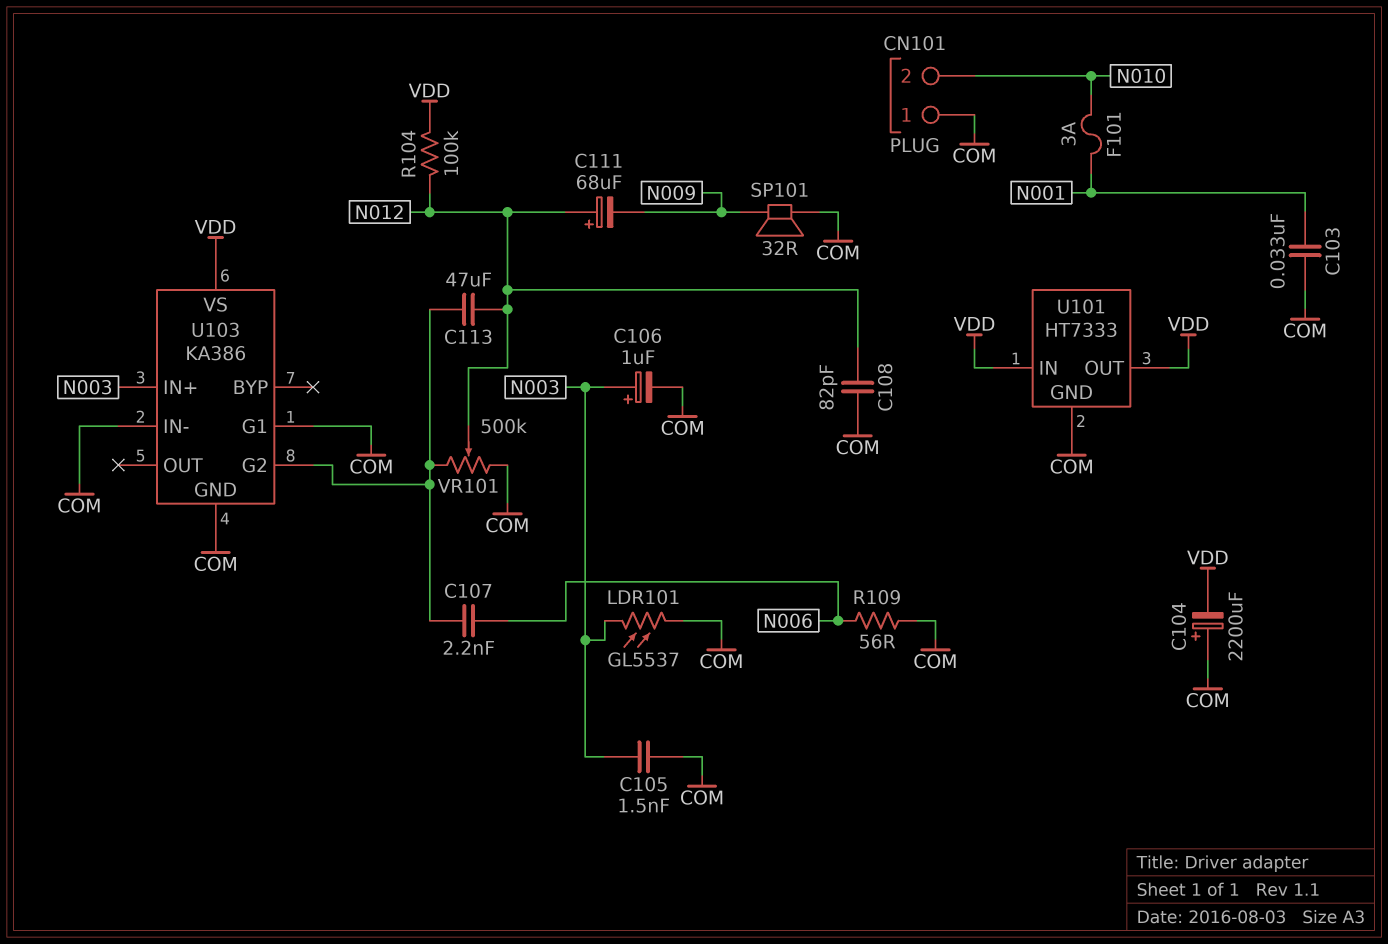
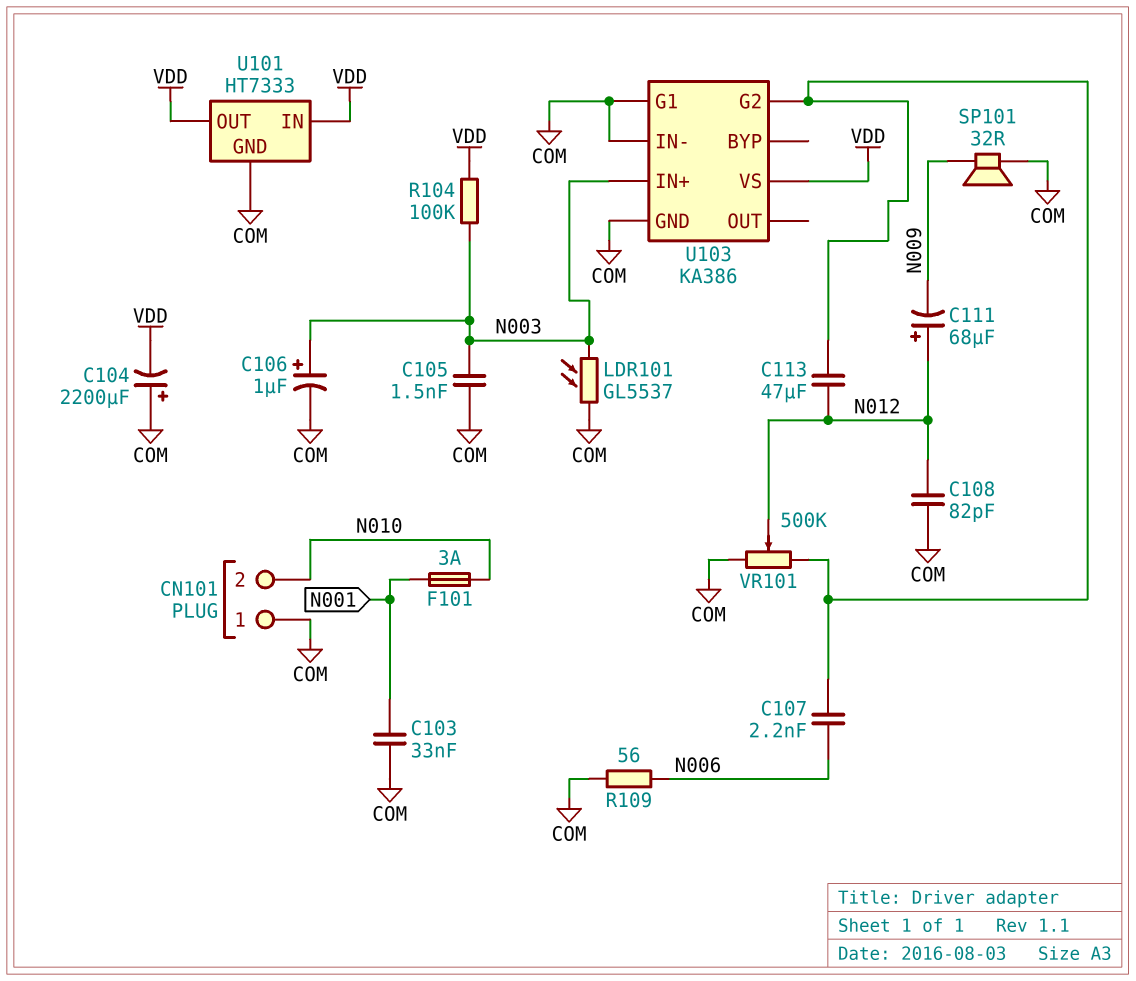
R104: 100k (N012, VDD) -> 100k (N003, VDD)

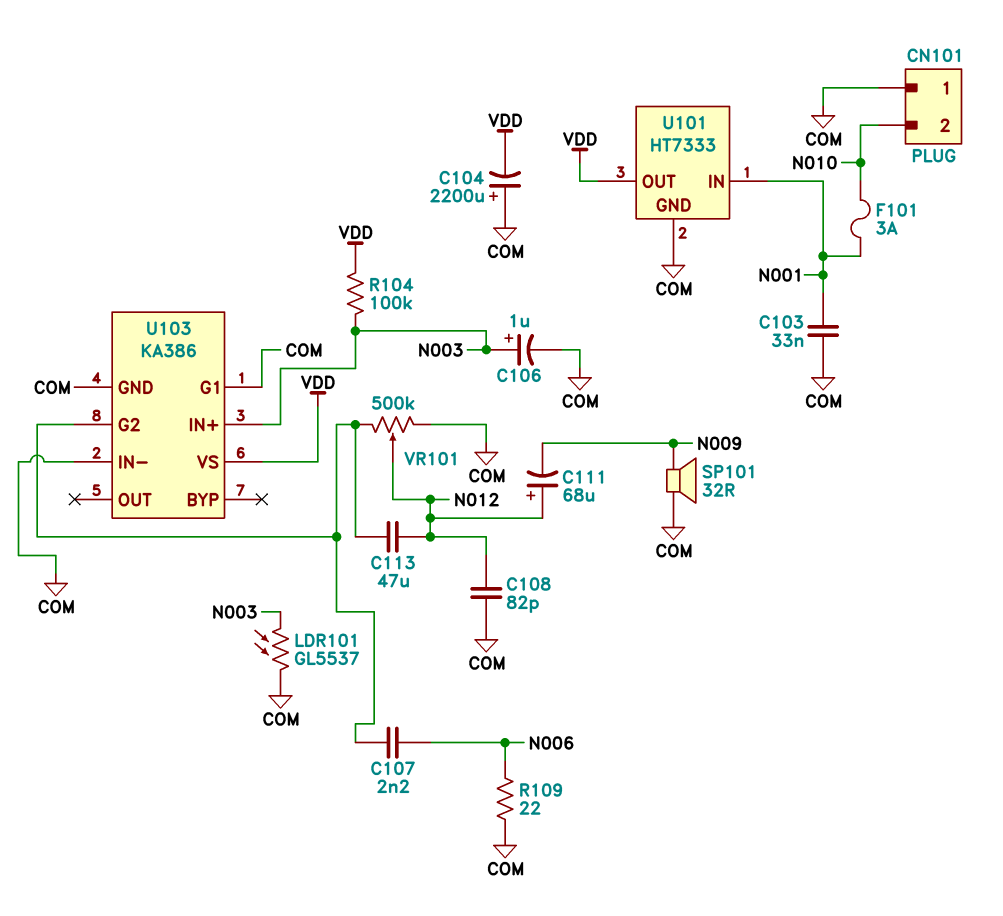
C105: 1.5nF (COM, N003) -> none
R109: 56 (COM, N006) -> 22 (COM, N006)
U101 pin IN: VDD -> N001

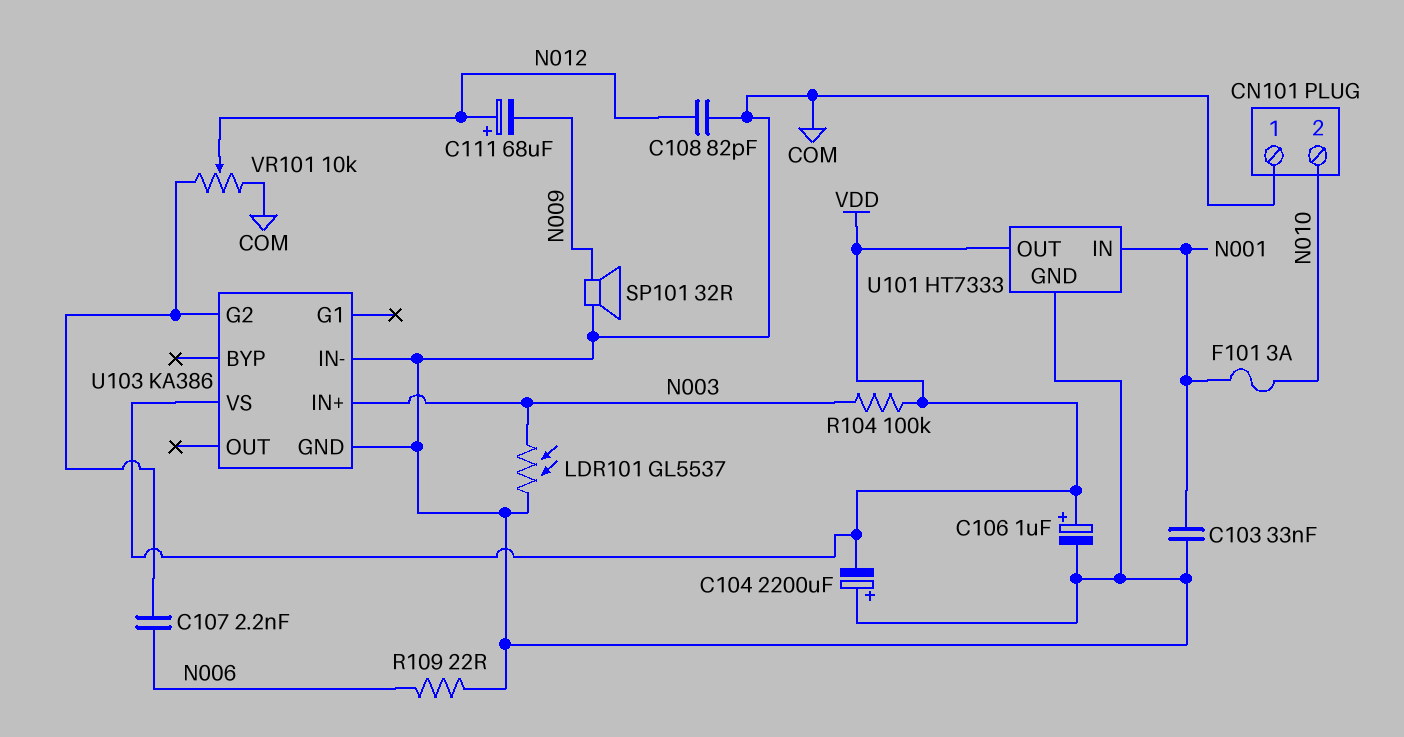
C106: 1uF (plus N003, minus COM) -> 1uF (plus VDD, minus COM)
C113: 47uF (N012, U103/G2) -> none
U103 pin G1: COM -> none
VR101: 500k (COM, U103/G2, wiper N012) -> 10k (COM, U103/G2, wiper N012)

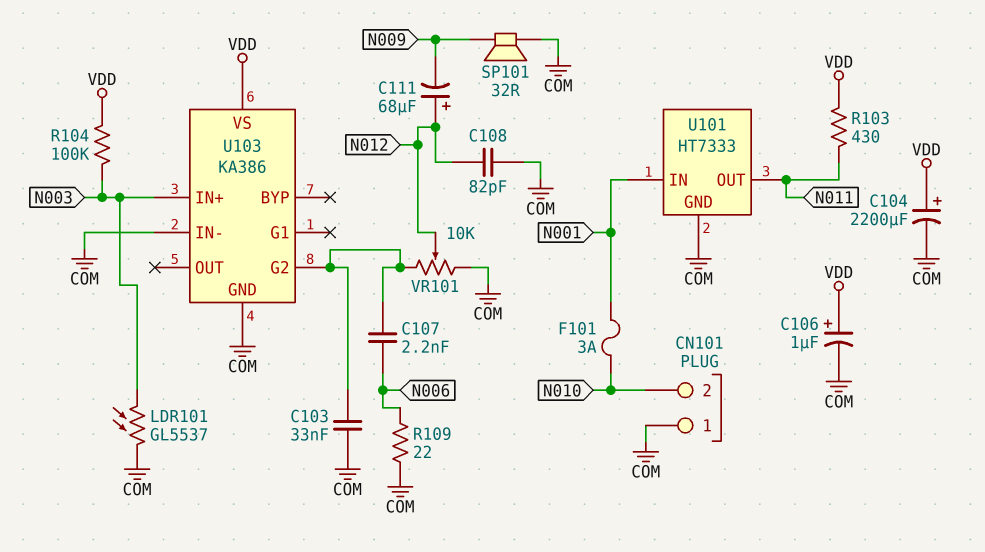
C103: 33nF (COM, N001) -> 33nF (COM, U103/G2)
C104: 2200uF (plus COM, minus VDD) -> 2200uF (plus VDD, minus COM)
R103: none -> 430 (N011, VDD)
U101 pin OUT: VDD -> N011

